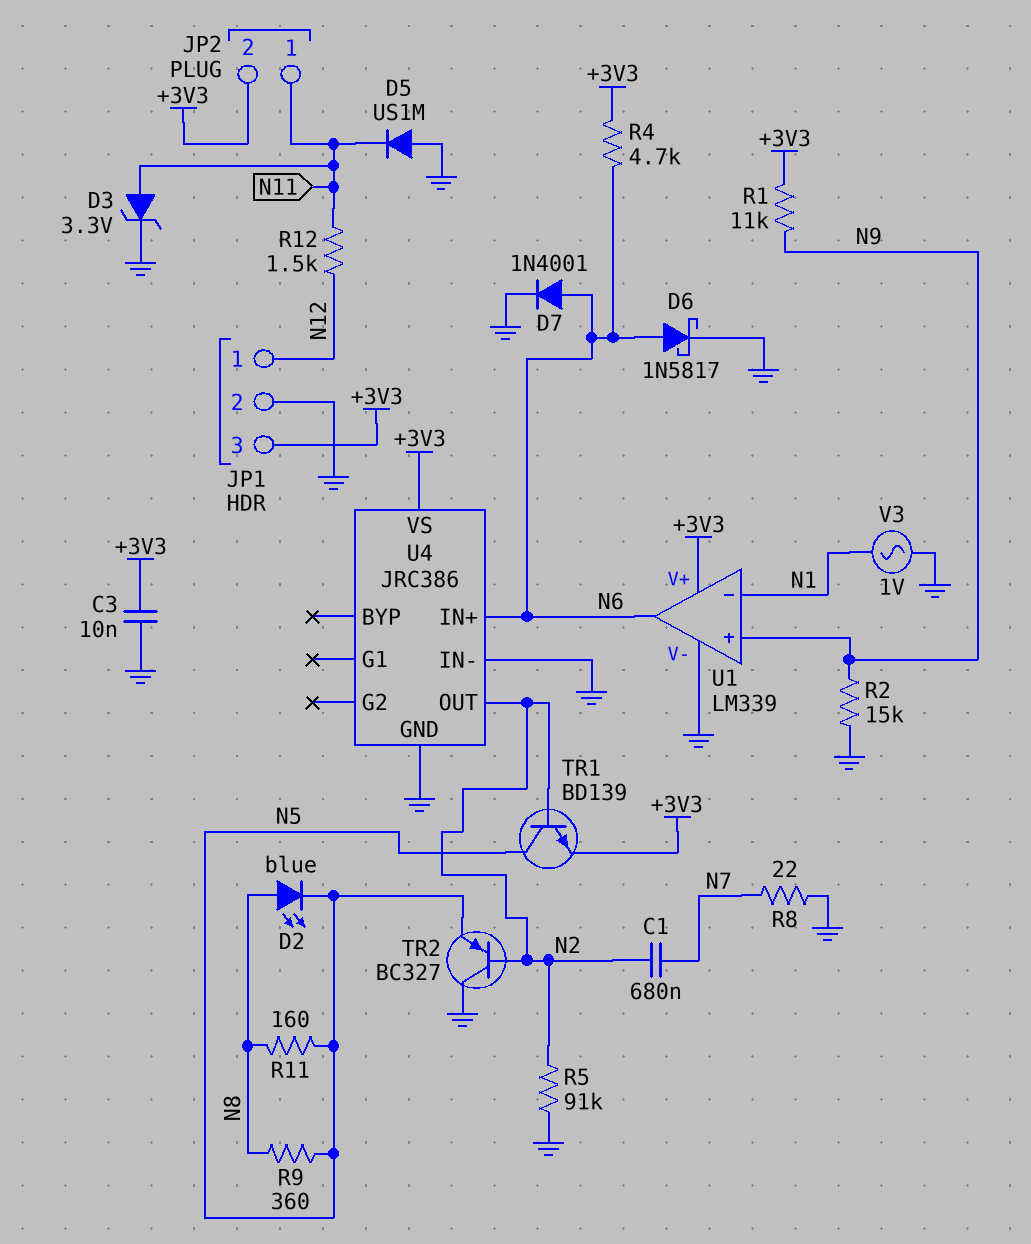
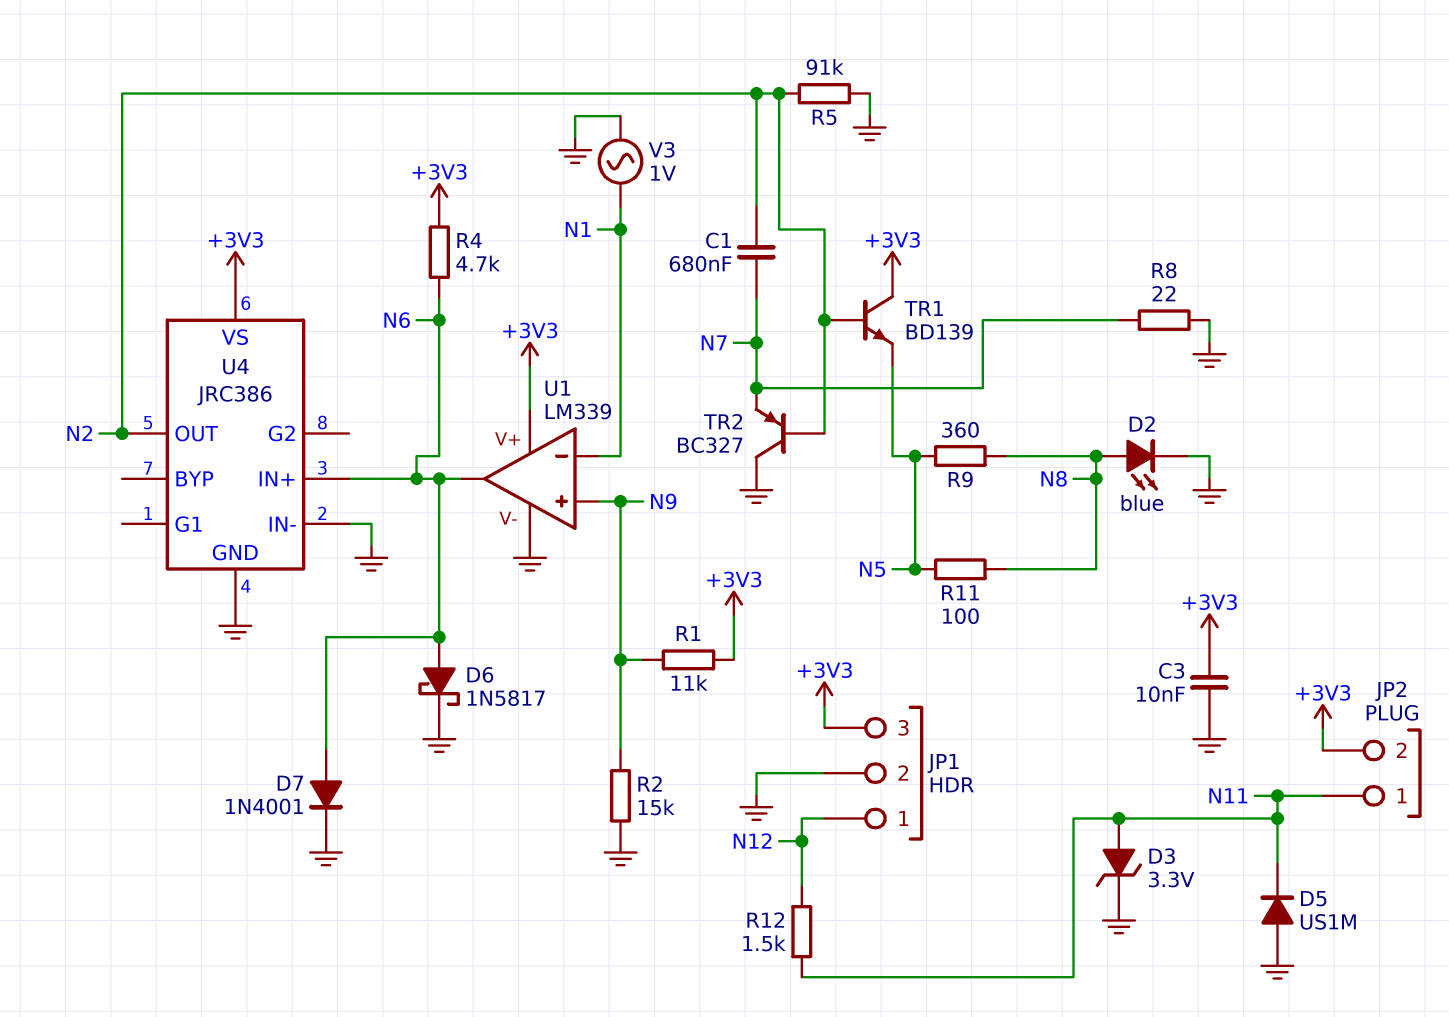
D2: LED blue (A N8, K N5) -> LED blue (A N8, K GND)
R11: 160 (N5, N8) -> 100 (N5, N8)
TR1: NPN BD139 (B N2, C N5, E +3V3) -> NPN BD139 (B N2, C +3V3, E N5)
TR2: PNP BC327 (B N2, C GND, E N5) -> PNP BC327 (B N2, C GND, E N7)

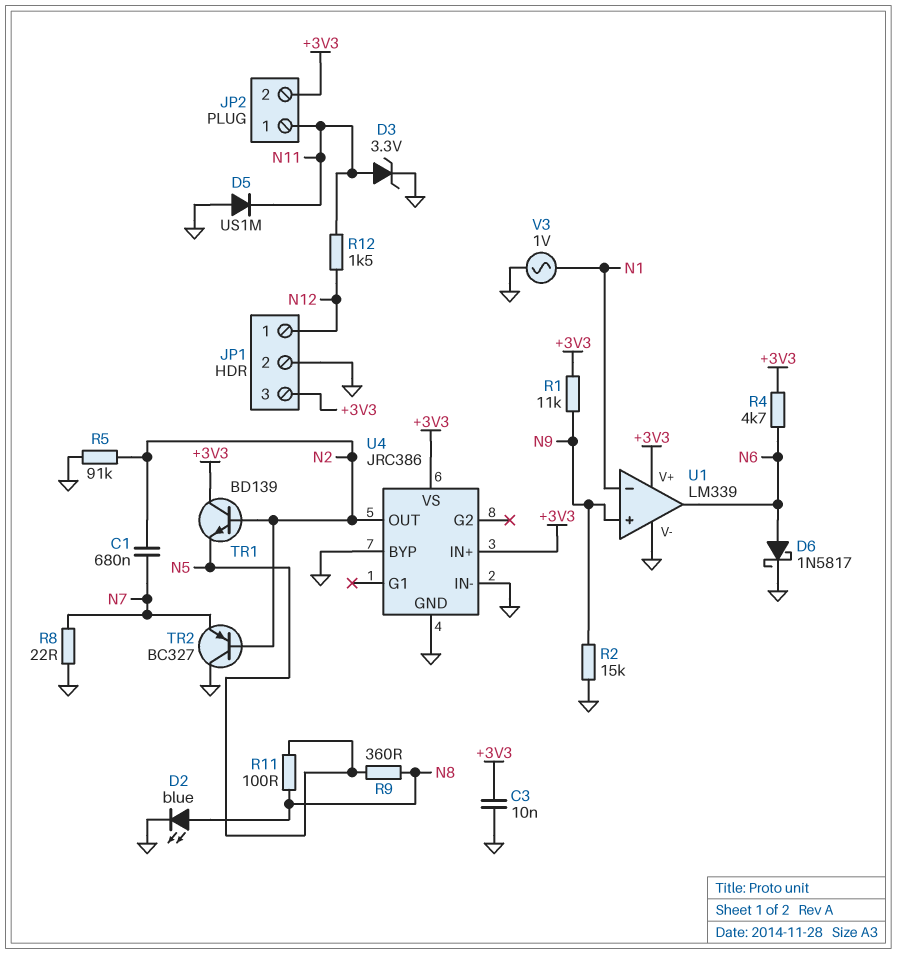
D7: diode 1N4001 (A N6, K GND) -> none
U4 pin BYP: none -> GND
U4 pin IN+: N6 -> +3V3

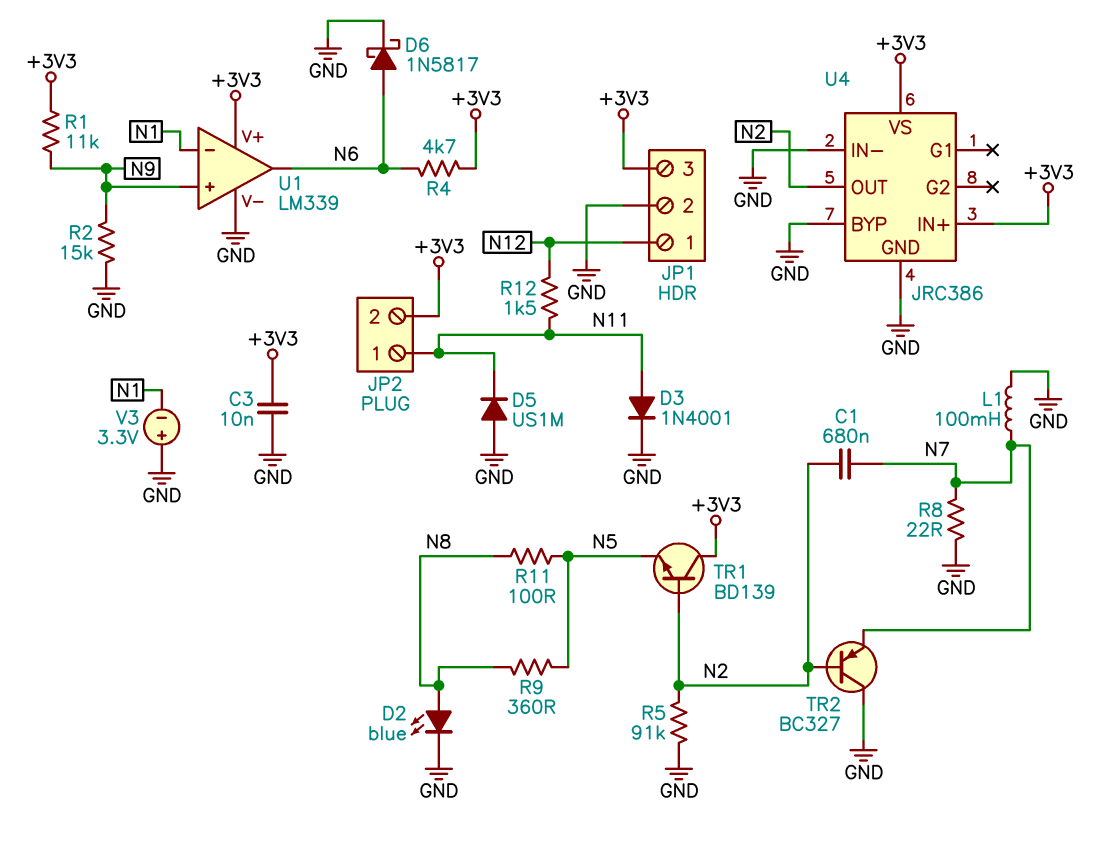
D3: zener 3.3V (A N11, K GND) -> diode 1N4001 (A N11, K GND)
L1: none -> 100mH (GND, N7)
V3: AC 1V (GND, N1) -> 3.3V (plus GND, minus N1)

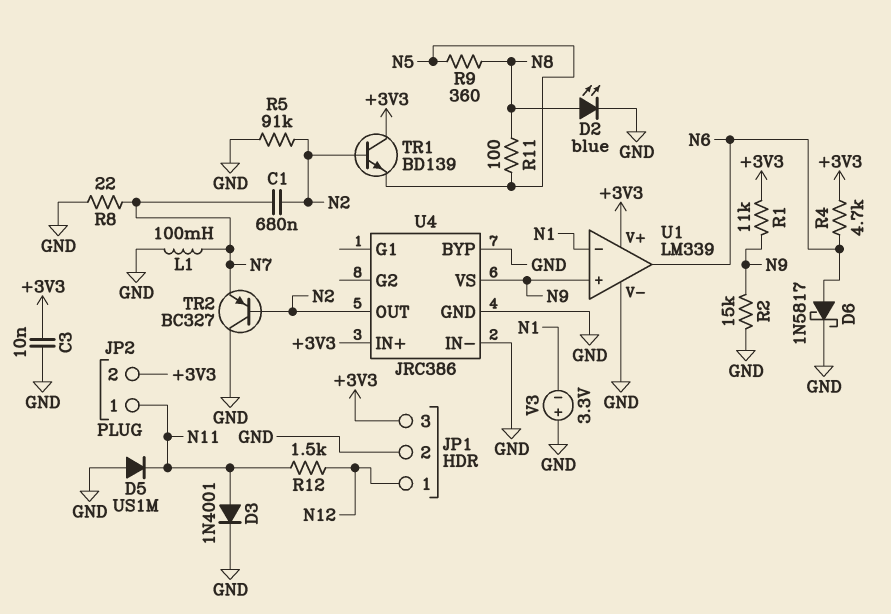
U4 pin VS: +3V3 -> N9

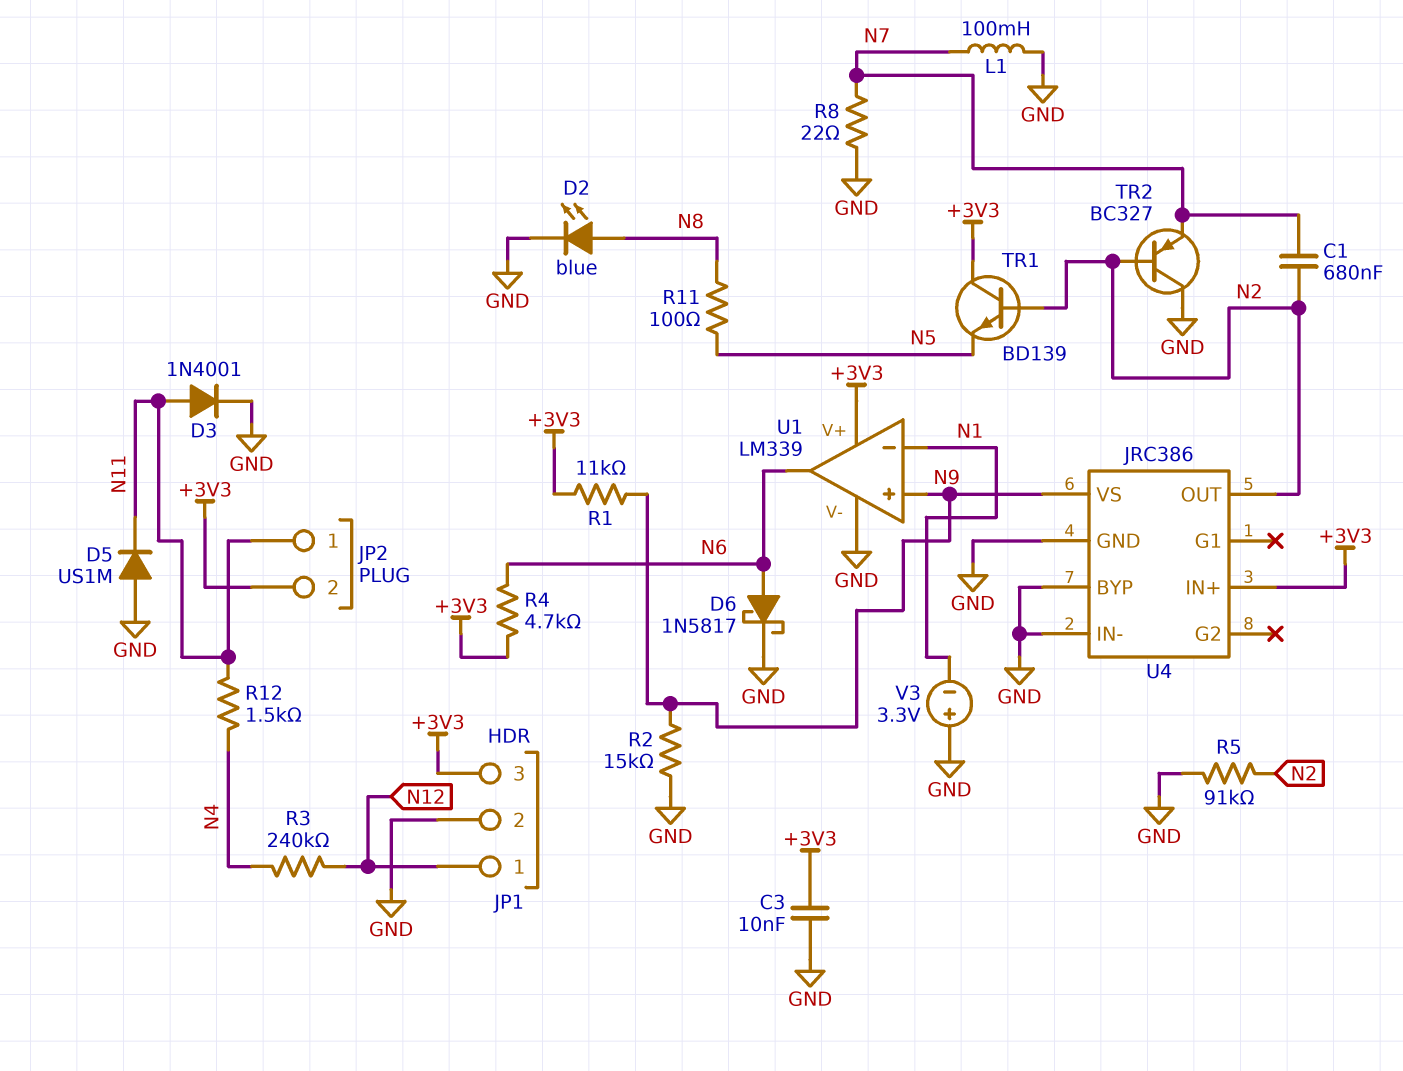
R3: none -> 240k (N4, N12)
R9: 360 (N5, N8) -> none
R12: 1.5k (N11, N12) -> 1.5k (N4, N11)

